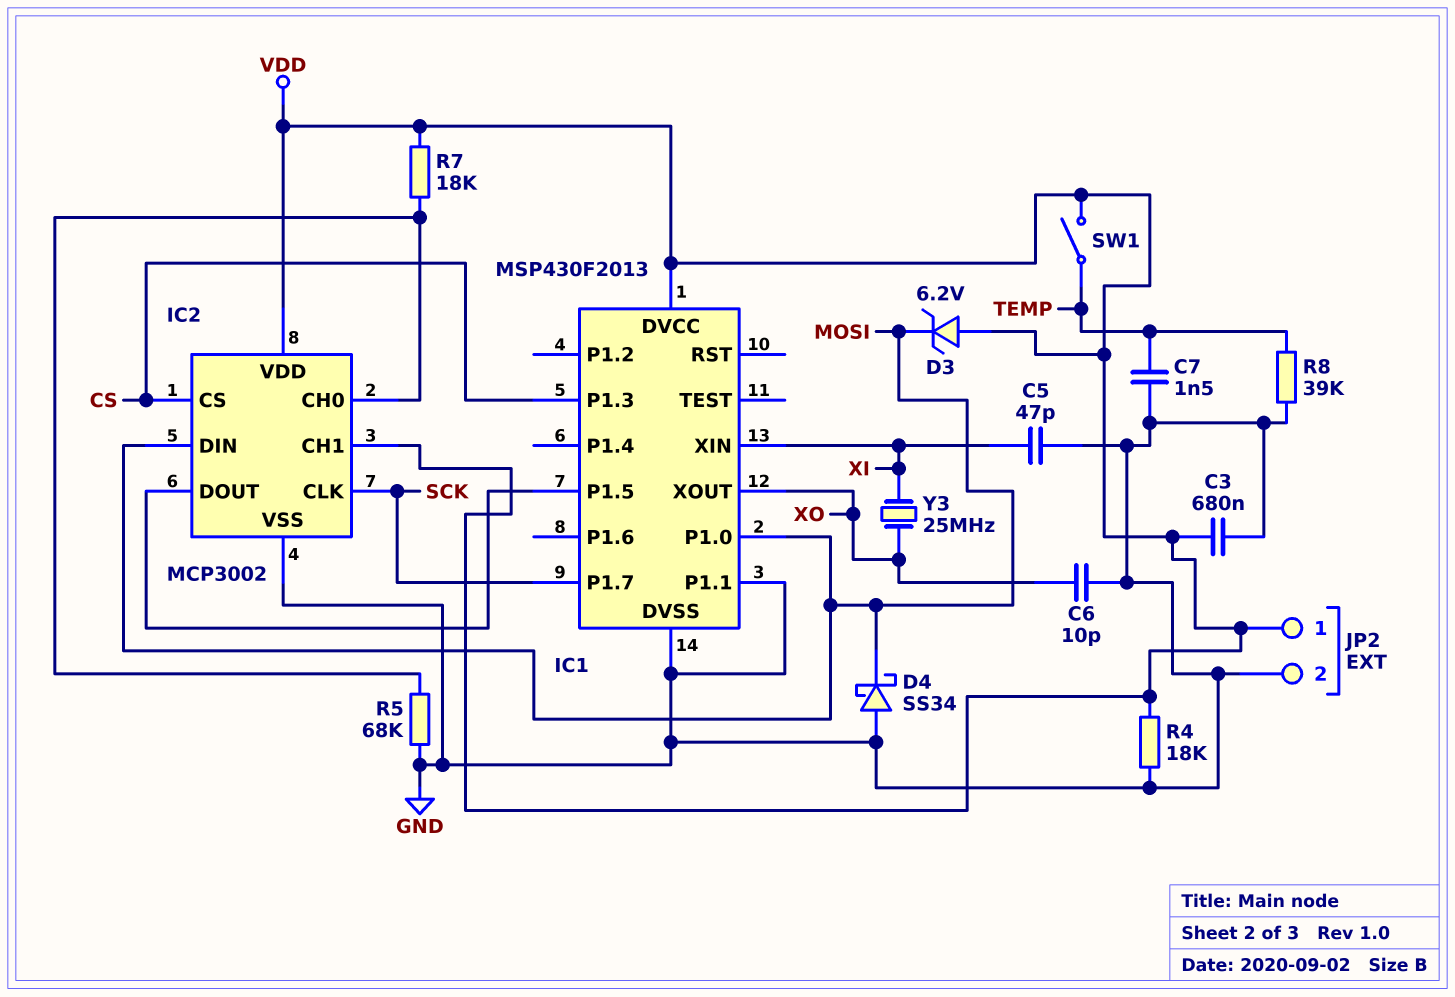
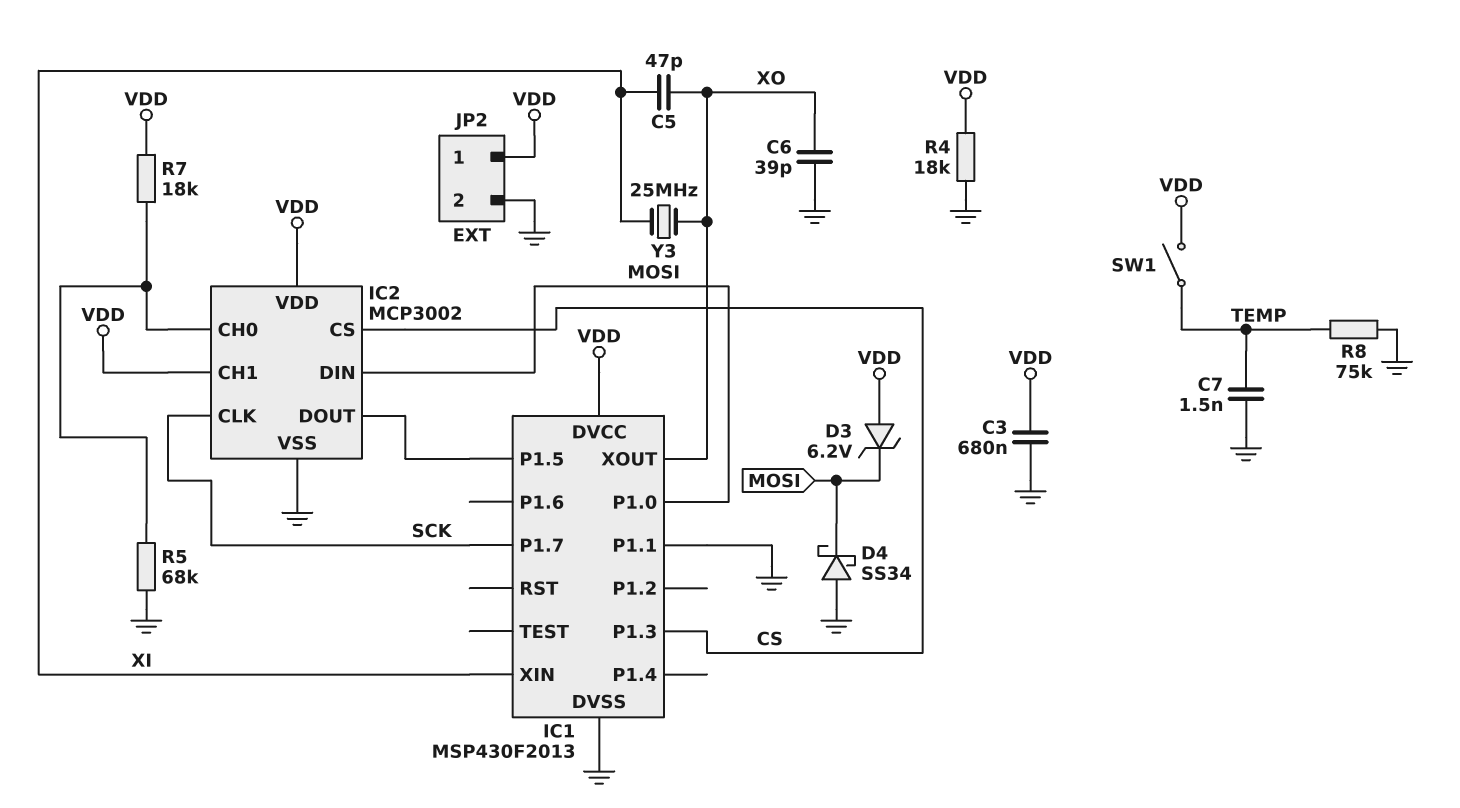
C5: 47pF (GND, XI) -> 47pF (XI, XO)
C6: 10pF (GND, XO) -> 39pF (GND, XO)
R8: 39k (GND, TEMP) -> 75k (GND, TEMP)

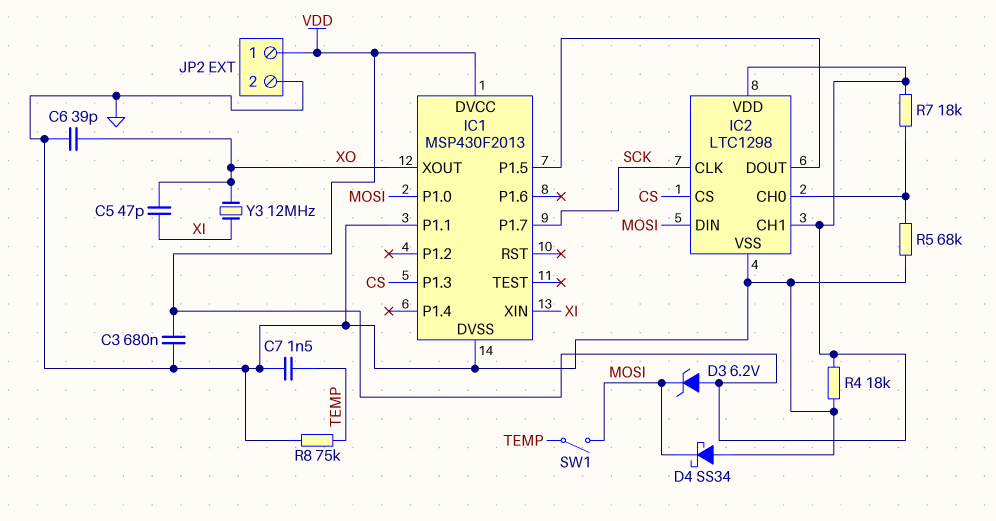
IC2: MCP3002 -> LTC1298
SW1: switch (TEMP, VDD) -> switch (MOSI, TEMP)
Y3: 25MHz (XI, XO) -> 12MHz (XI, XO)

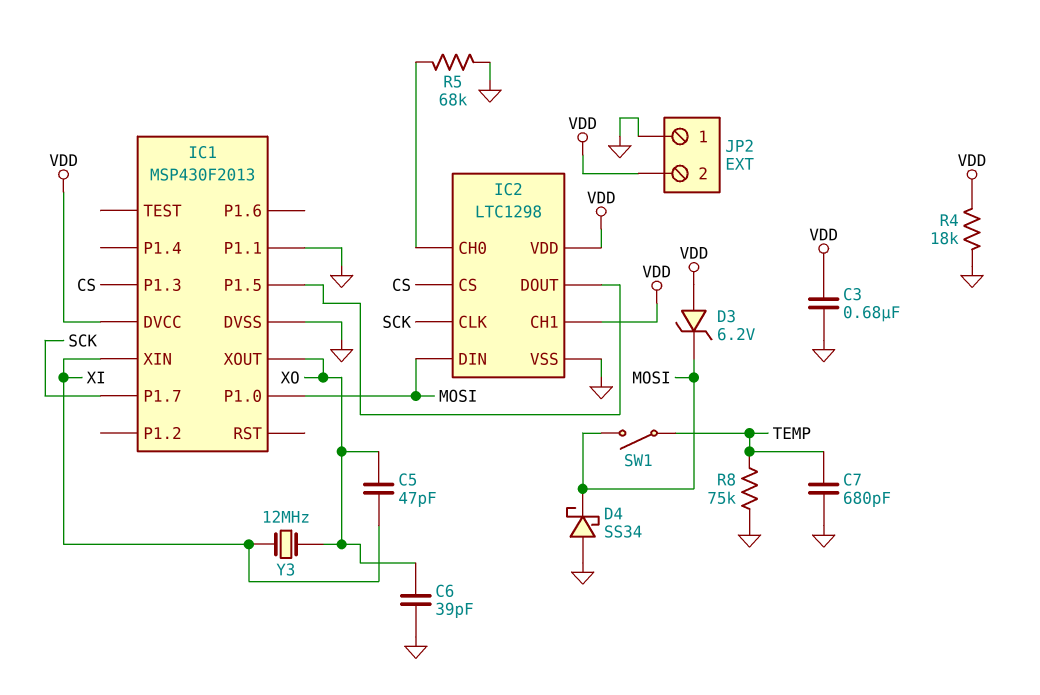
C7: 1.5nF (GND, TEMP) -> 680pF (GND, TEMP)
JP2 pin 1: VDD -> GND
JP2 pin 2: GND -> VDD
R7: 18k (IC2/CH0, VDD) -> none

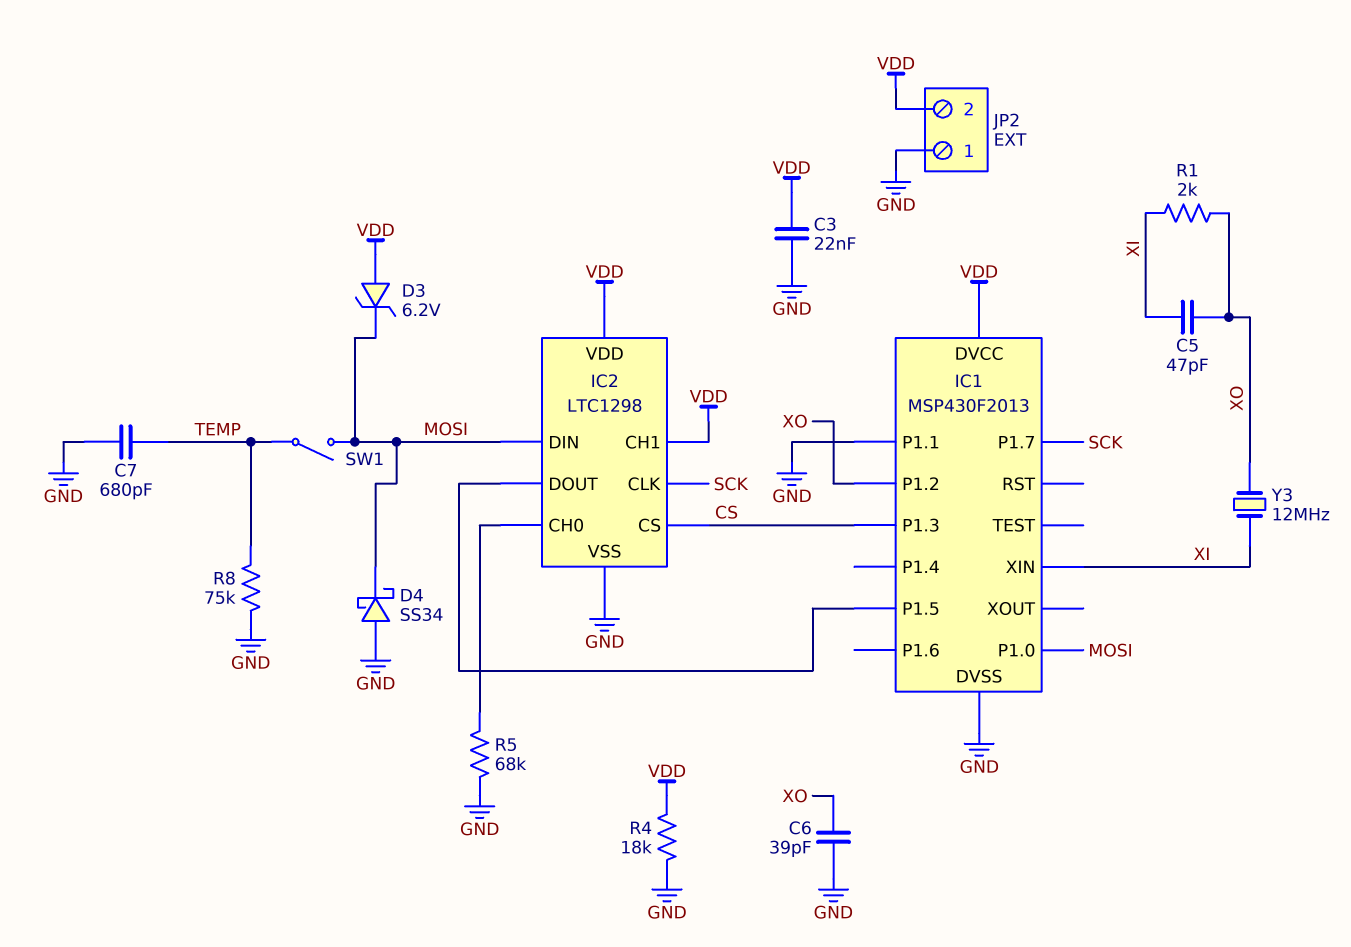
C3: 680nF (GND, VDD) -> 22nF (GND, VDD)
IC1 pin P1.2: none -> XO
IC1 pin XOUT: XO -> none
R1: none -> 2k (XI, XO)

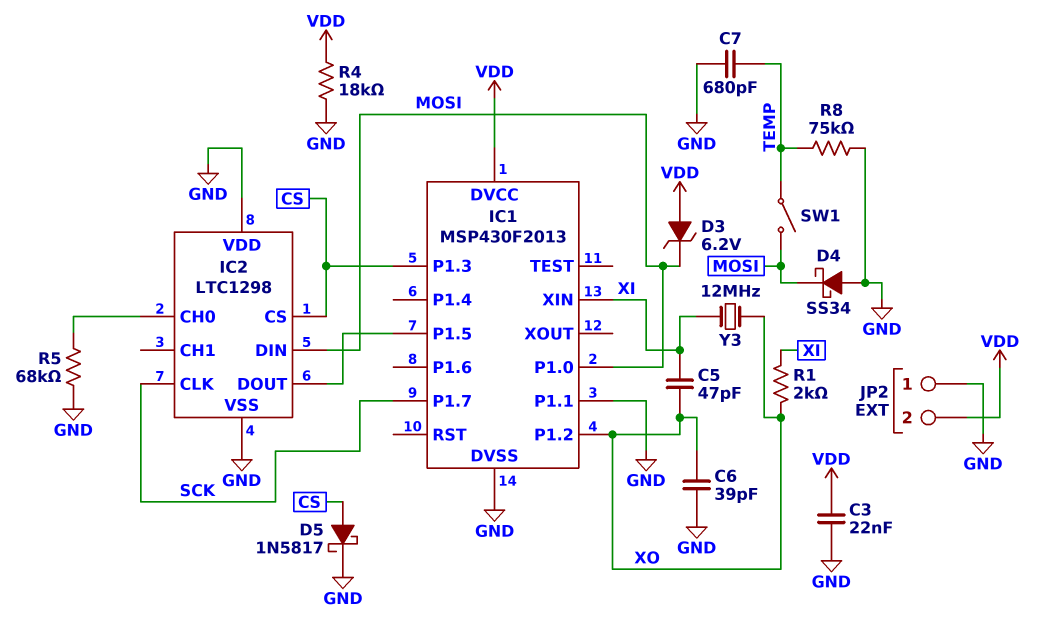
D5: none -> schottky 1N5817 (A CS, K GND)
IC2 pin CH1: VDD -> none
IC2 pin VDD: VDD -> GND

